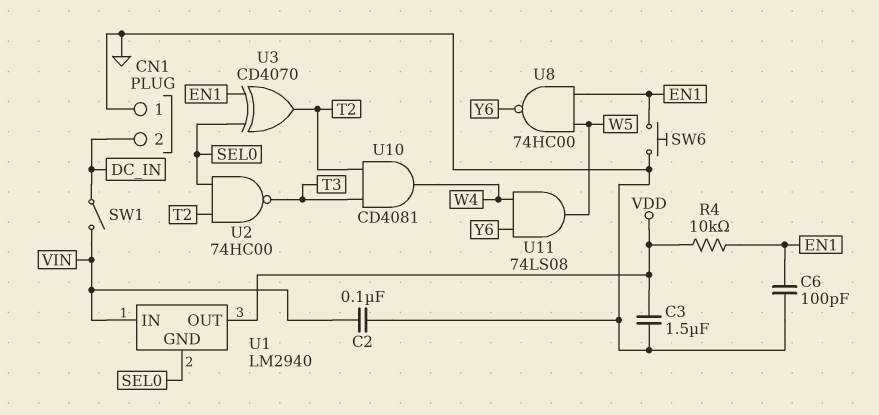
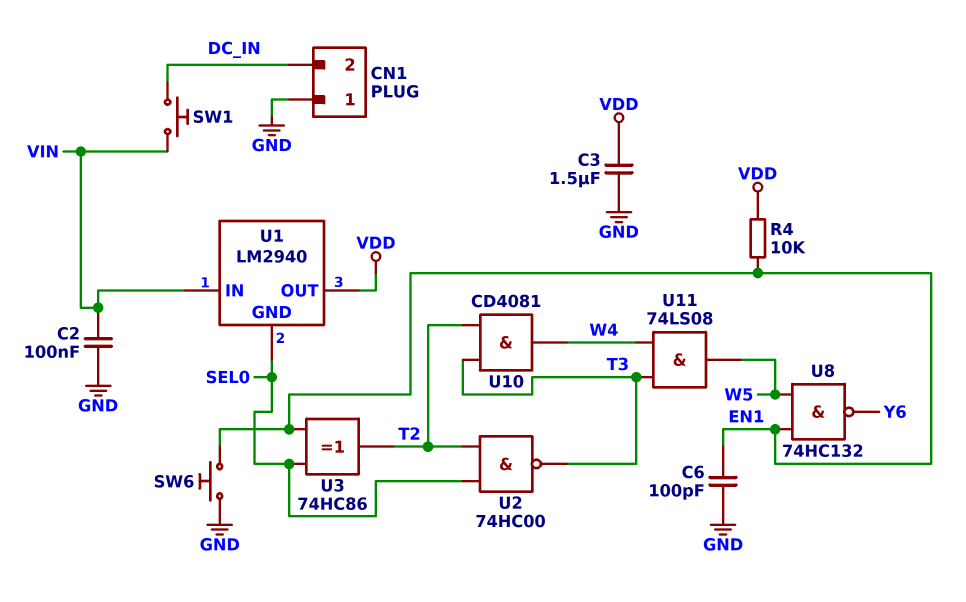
SW1: switch (DC_IN, VIN) -> button (DC_IN, VIN)
U3: XOR CD4070 (in EN1, in SEL0, out T2) -> XOR 74HC86 (in EN1, in SEL0, out T2)
U8: NAND 74HC00 (in EN1, in W5, out Y6) -> NAND 74HC132 (in EN1, in W5, out Y6)
U11: AND 74LS08 (in W4, in Y6, out W5) -> AND 74LS08 (in T3, in W4, out W5)

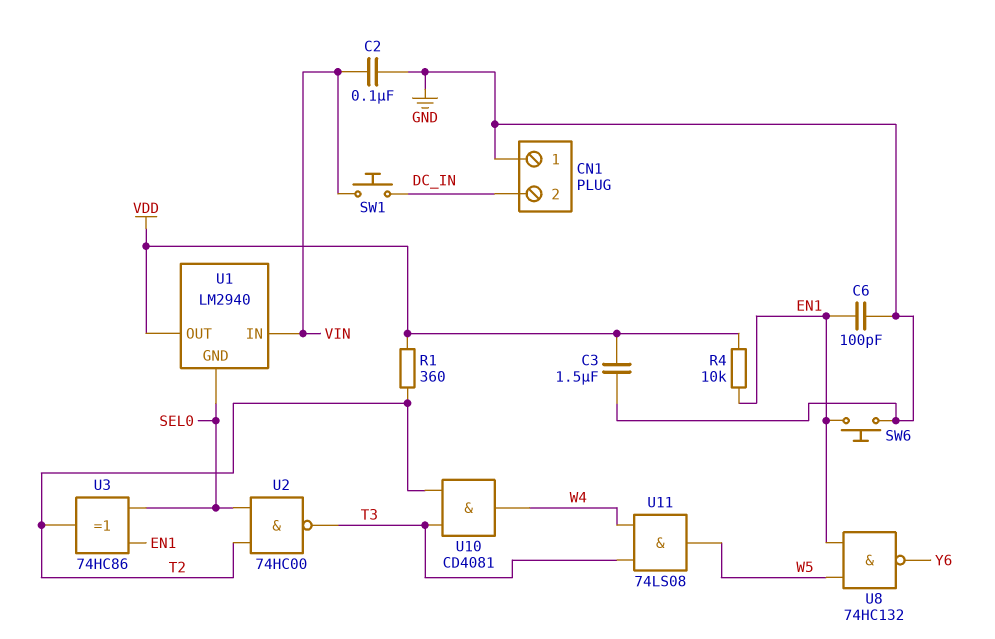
R1: none -> 360 (T2, VDD)

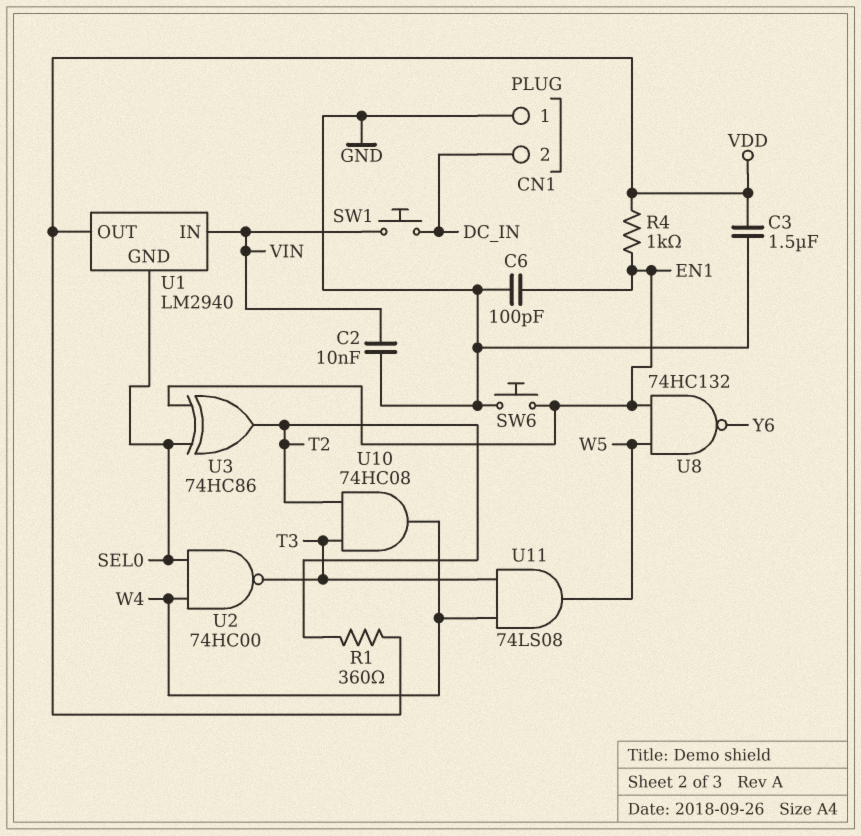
C2: 100nF (GND, VIN) -> 10nF (GND, VIN)
R4: 10k (EN1, VDD) -> 1k (EN1, VDD)
U2: NAND 74HC00 (in SEL0, in T2, out T3) -> NAND 74HC00 (in SEL0, in W4, out T3)
U10: AND CD4081 (in T2, in T3, out W4) -> AND 74HC08 (in T2, in T3, out W4)

